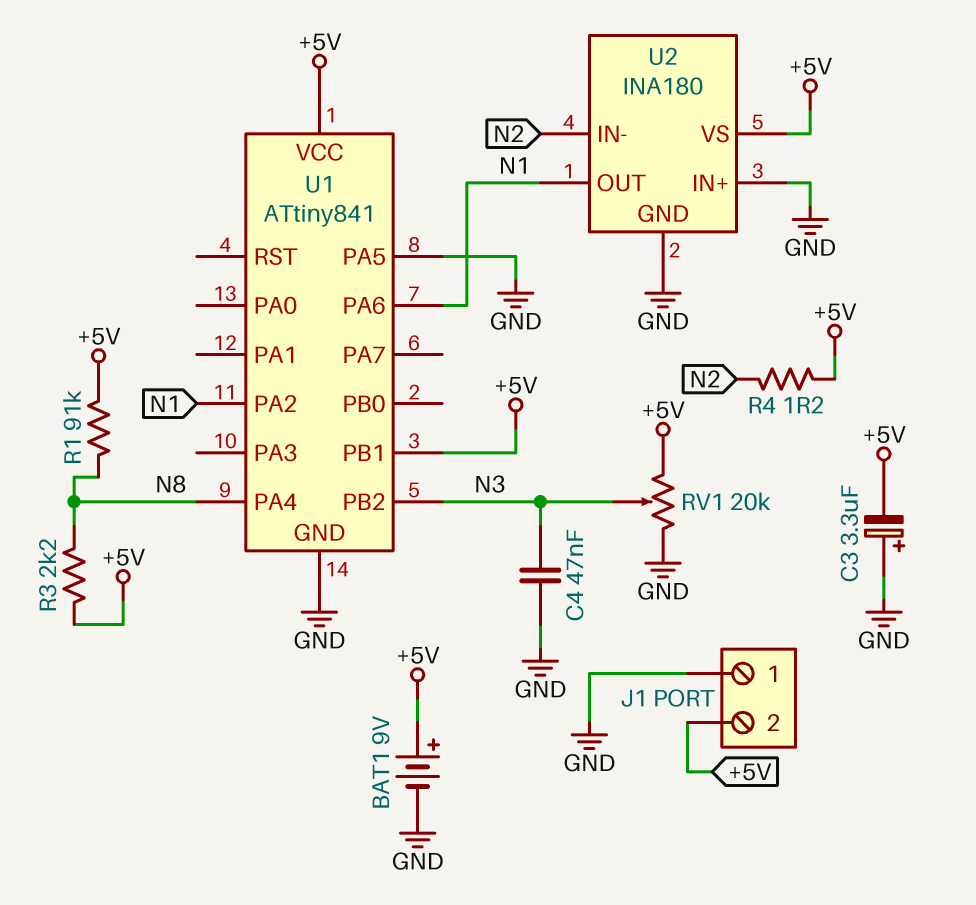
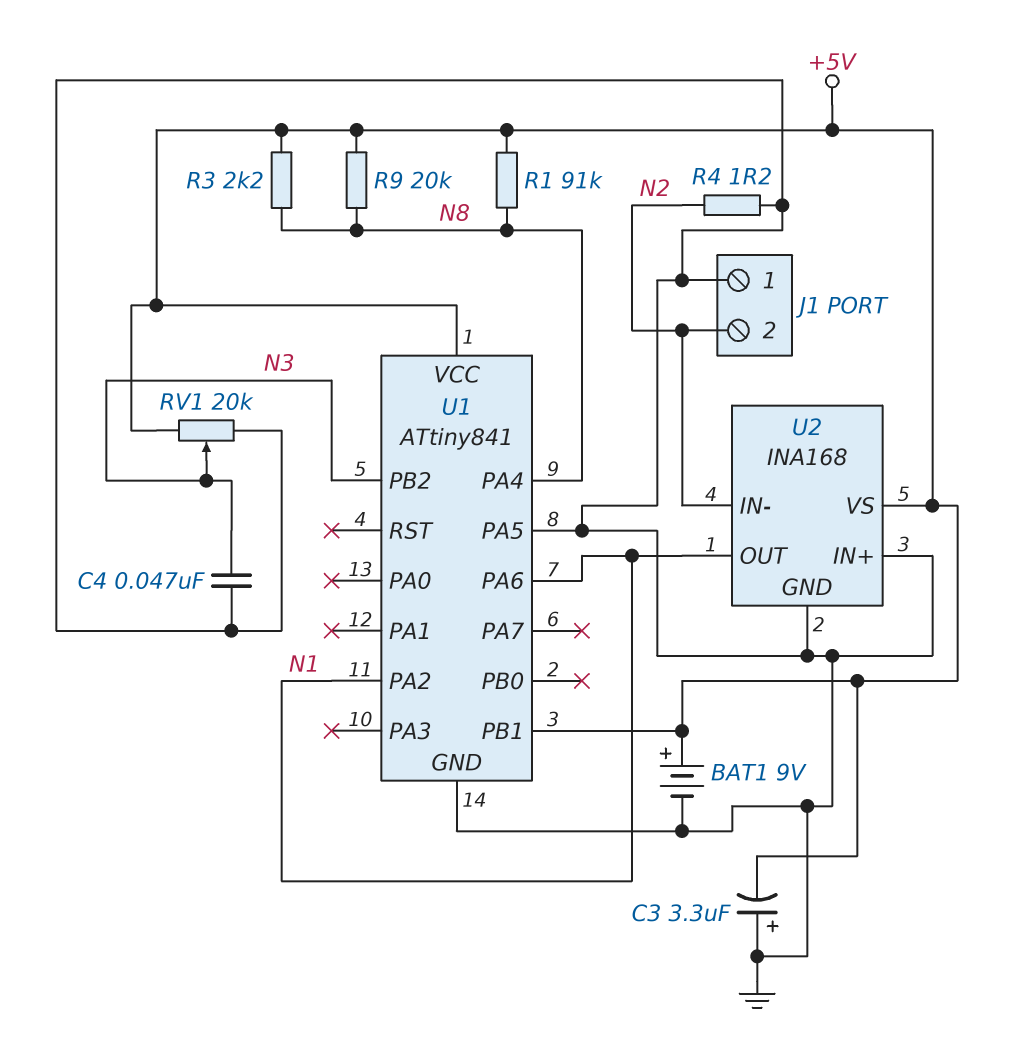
J1 pin 2: +5V -> N2
R4: 1.2 (+5V, N2) -> 1.2 (GND, N2)
R9: none -> 20k (+5V, N8)
U2: INA180 -> INA168

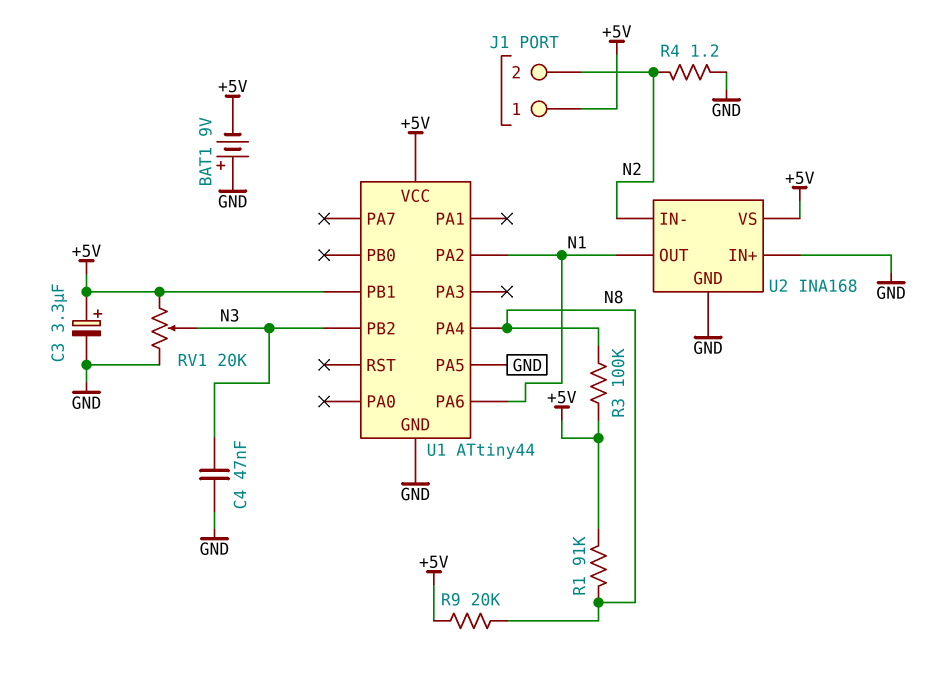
BAT1: 9V (plus +5V, minus GND) -> 9V (plus GND, minus +5V)
C3: 3.3uF (plus GND, minus +5V) -> 3.3uF (plus +5V, minus GND)
J1 pin 1: GND -> +5V
R3: 2.2k (+5V, N8) -> 100k (+5V, N8)
U1: ATtiny841 -> ATtiny44

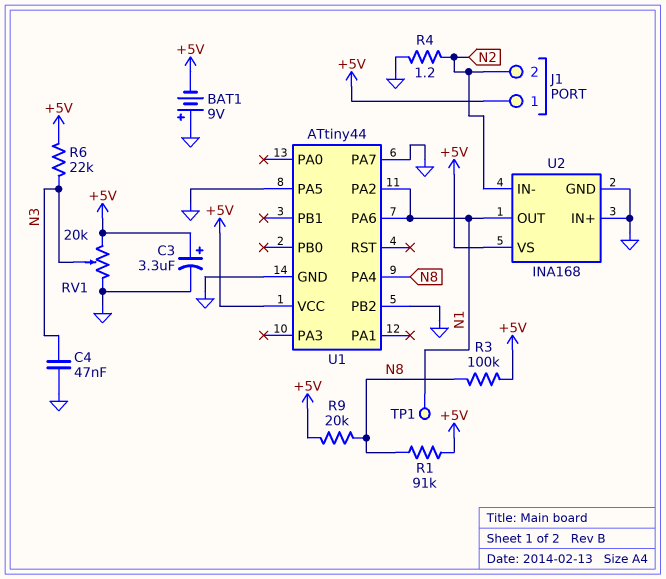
R6: none -> 22k (+5V, N3)
TP1: none -> test point (N1)
U1 pin PA7: none -> GND
U1 pin PB1: +5V -> none
U1 pin PB2: N3 -> GND

